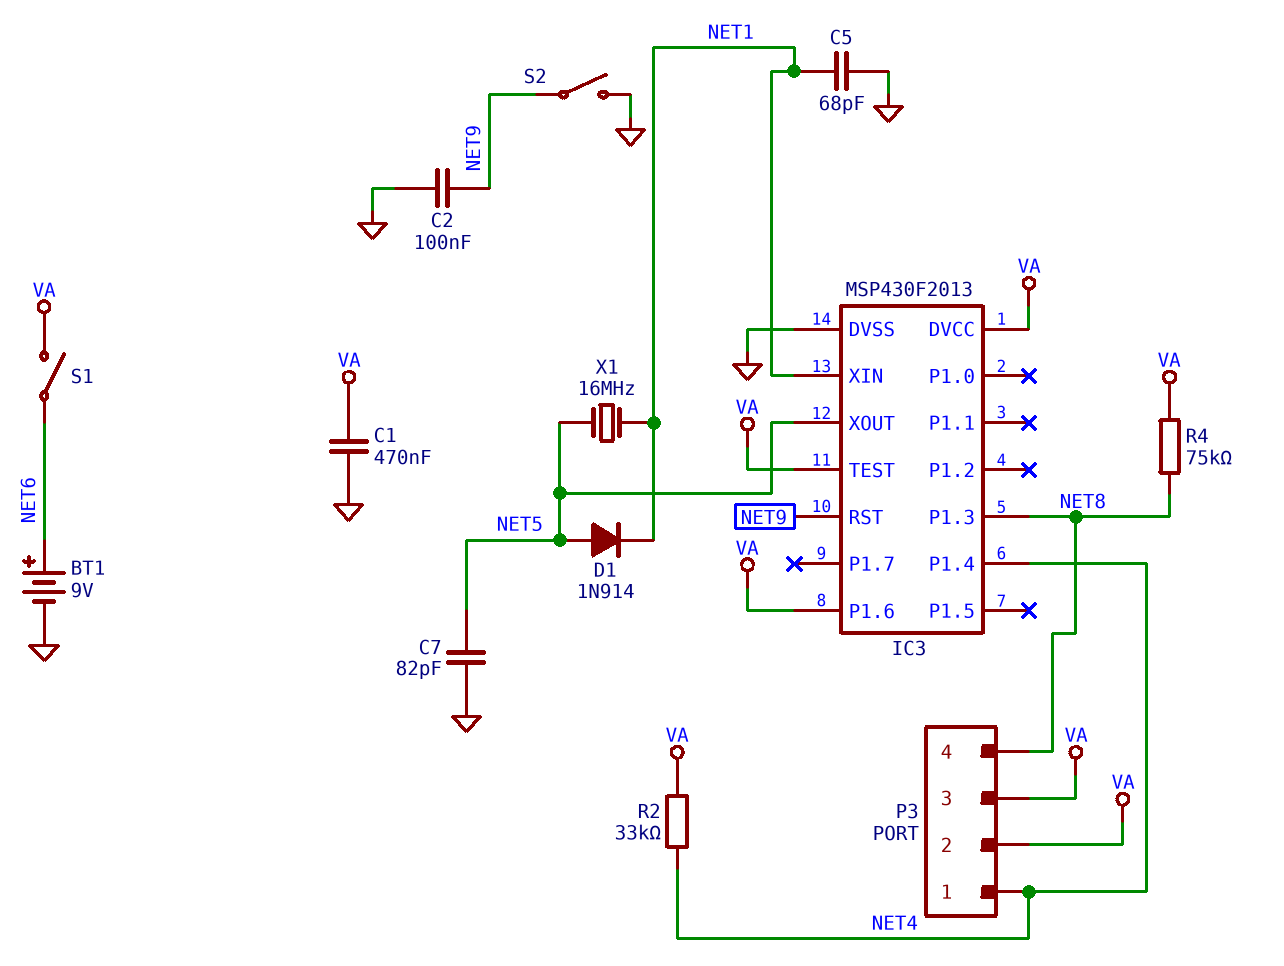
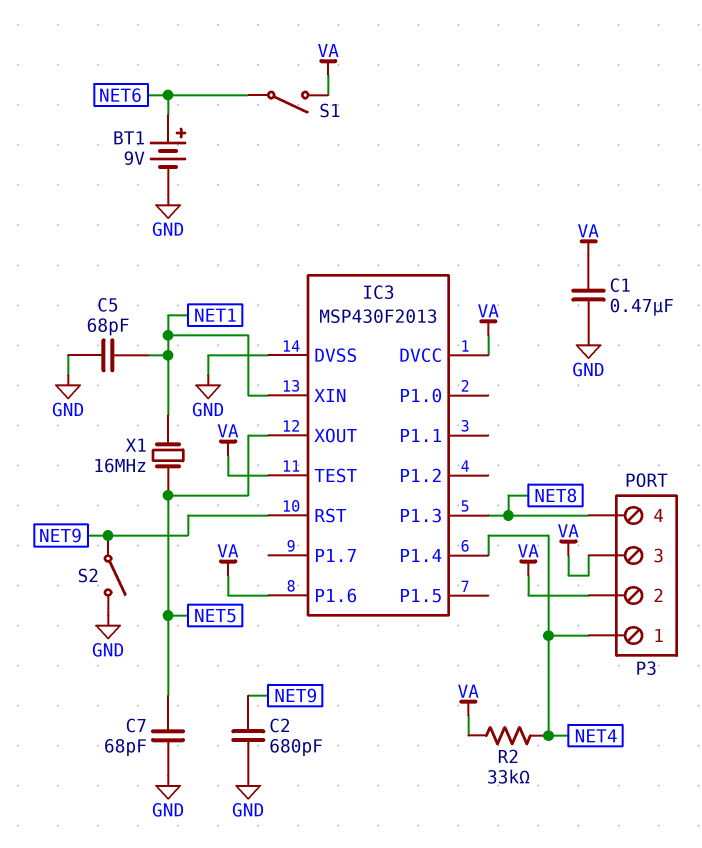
C2: 100nF (GND, NET9) -> 680pF (GND, NET9)
C7: 82pF (GND, NET5) -> 68pF (GND, NET5)
D1: diode 1N914 (A NET5, K NET1) -> none
R4: 75k (NET8, VA) -> none

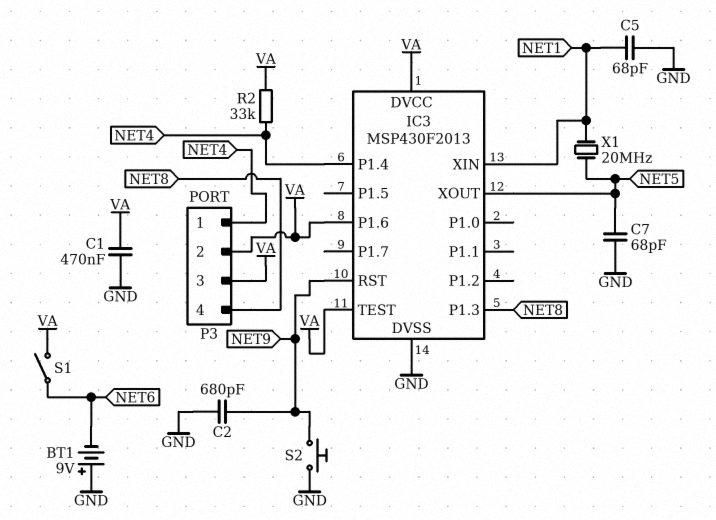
BT1: 9V (plus NET6, minus GND) -> 9V (plus GND, minus NET6)
S2: switch (GND, NET9) -> button (GND, NET9)
X1: 16MHz (NET1, NET5) -> 20MHz (NET1, NET5)

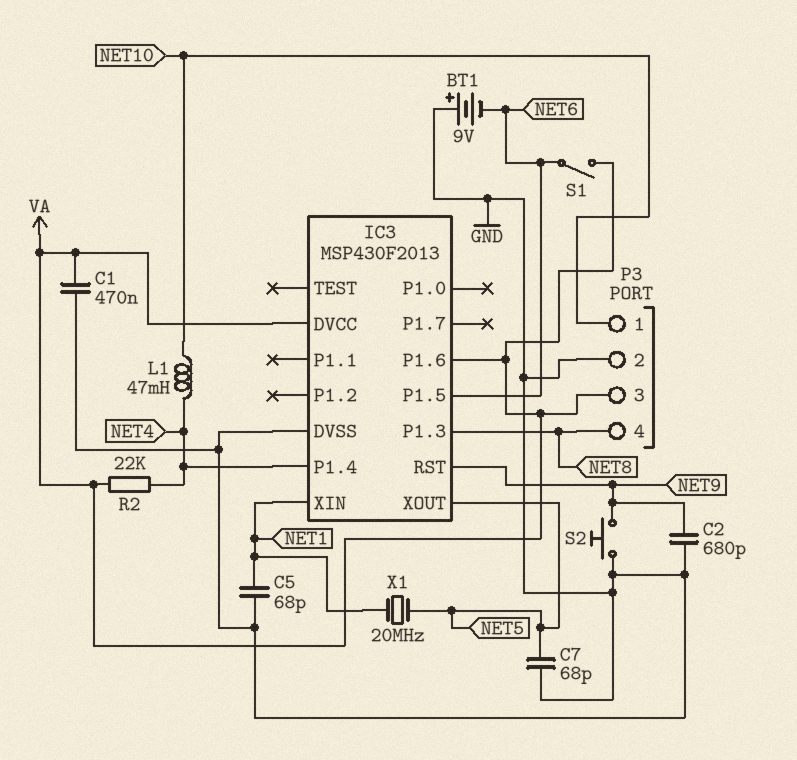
IC3 pin P1.5: none -> NET6
IC3 pin TEST: VA -> none
L1: none -> 47mH (NET4, NET10)
P3 pin 1: NET4 -> NET10
P3 pin 2: VA -> GND
R2: 33k (NET4, VA) -> 22k (NET4, VA)

